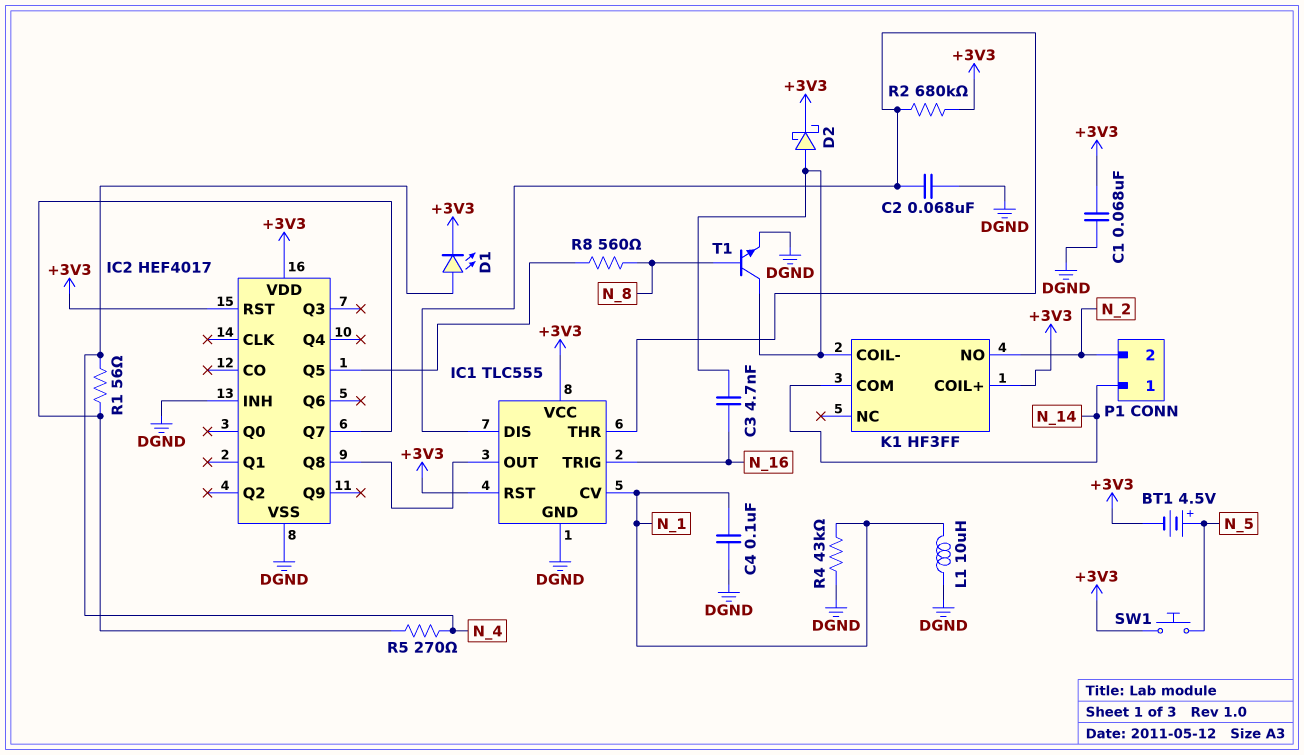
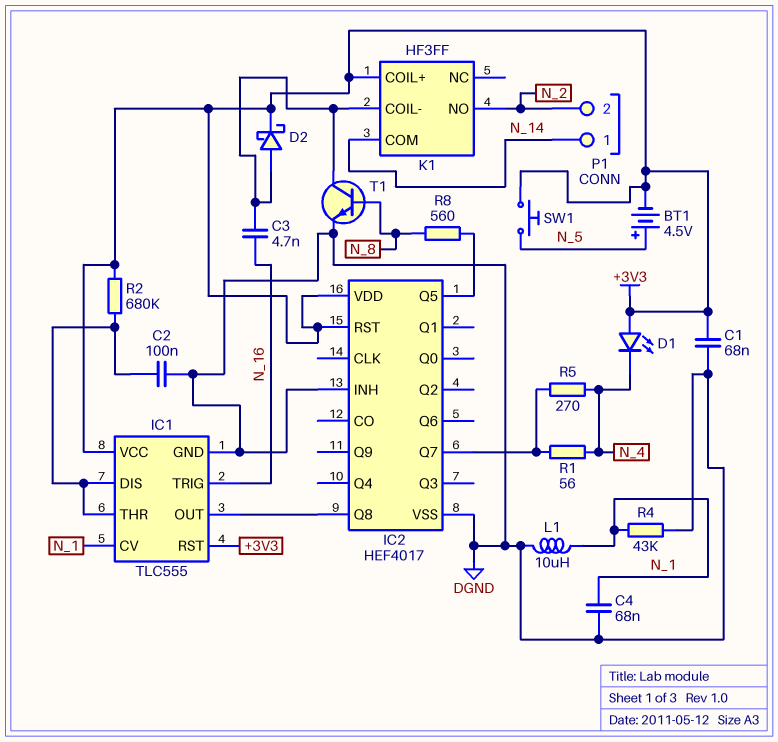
C2: 68nF (DGND, IC1/DIS) -> 100nF (DGND, IC1/DIS)
C4: 100nF (DGND, N_1) -> 68nF (DGND, N_1)
D1: LED (A N_4, K +3V3) -> LED (A +3V3, K N_4)

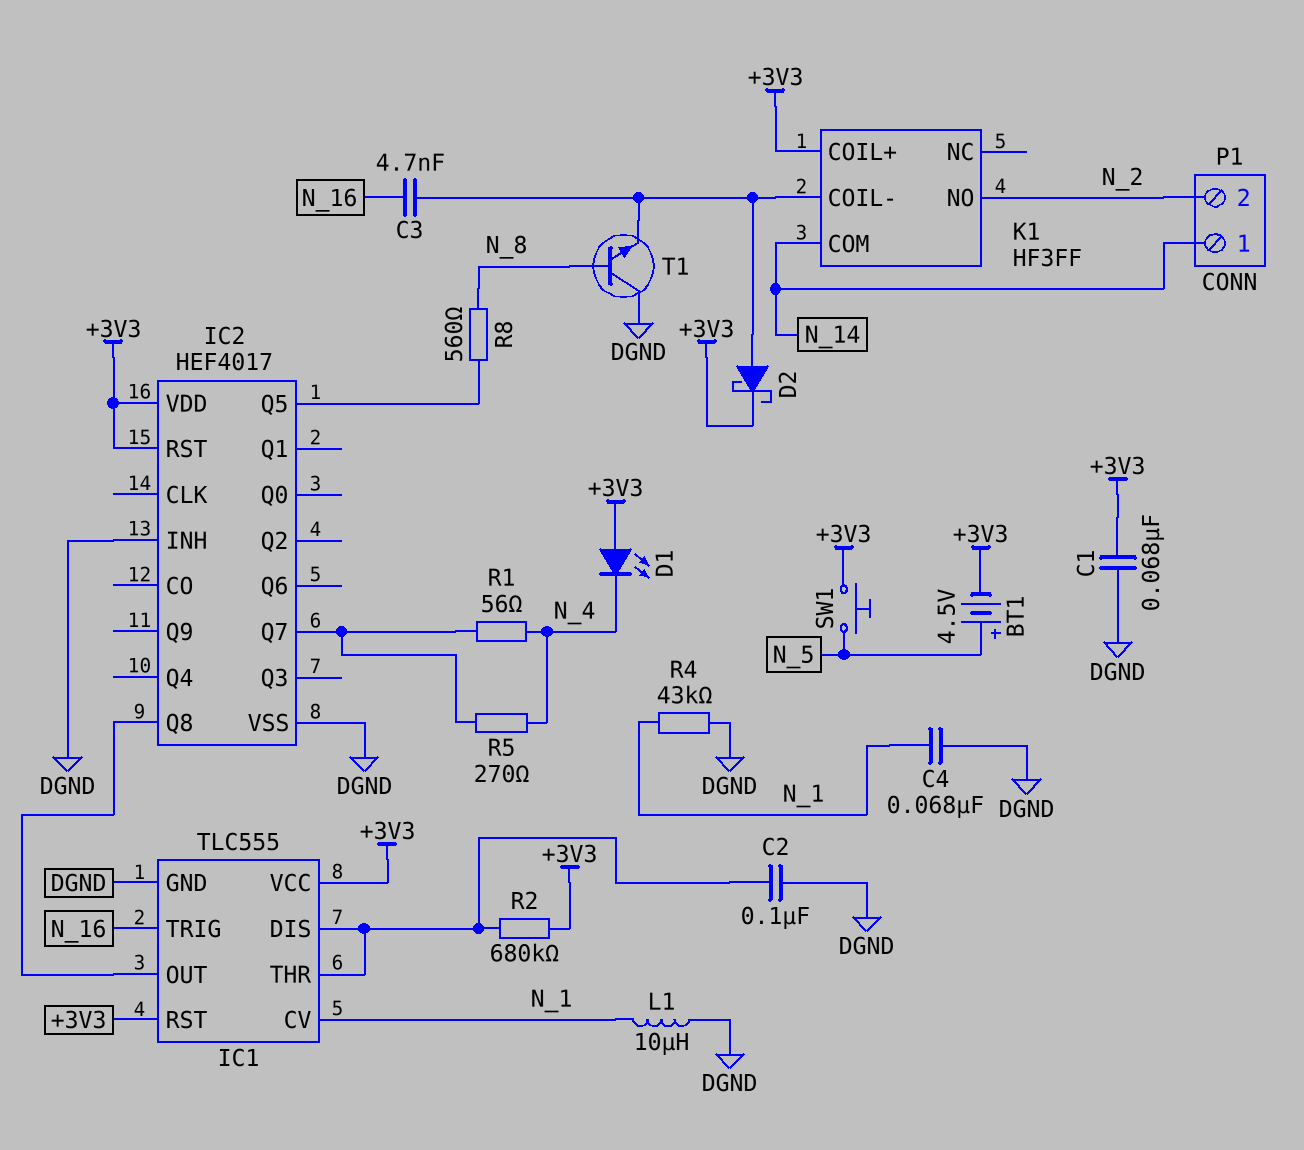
T1: NPN (B N_8, C K1/COIL-, E DGND) -> NPN (B N_8, C DGND, E K1/COIL-)

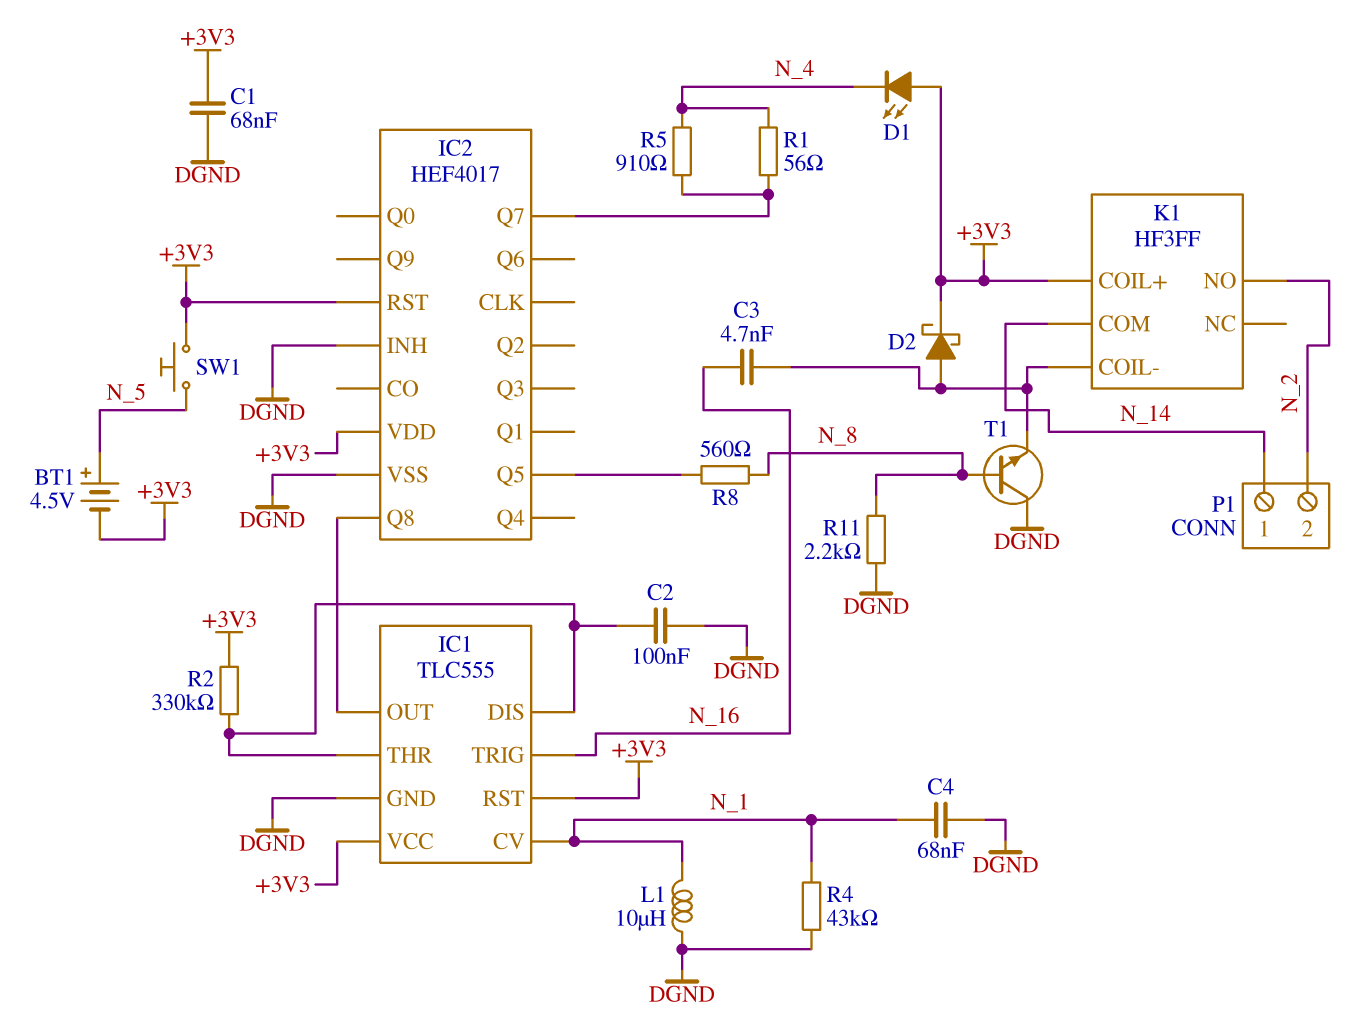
R2: 680k (+3V3, IC1/DIS) -> 330k (+3V3, IC1/DIS)
R5: 270 (IC2/Q7, N_4) -> 910 (IC2/Q7, N_4)
R11: none -> 2.2k (DGND, N_8)

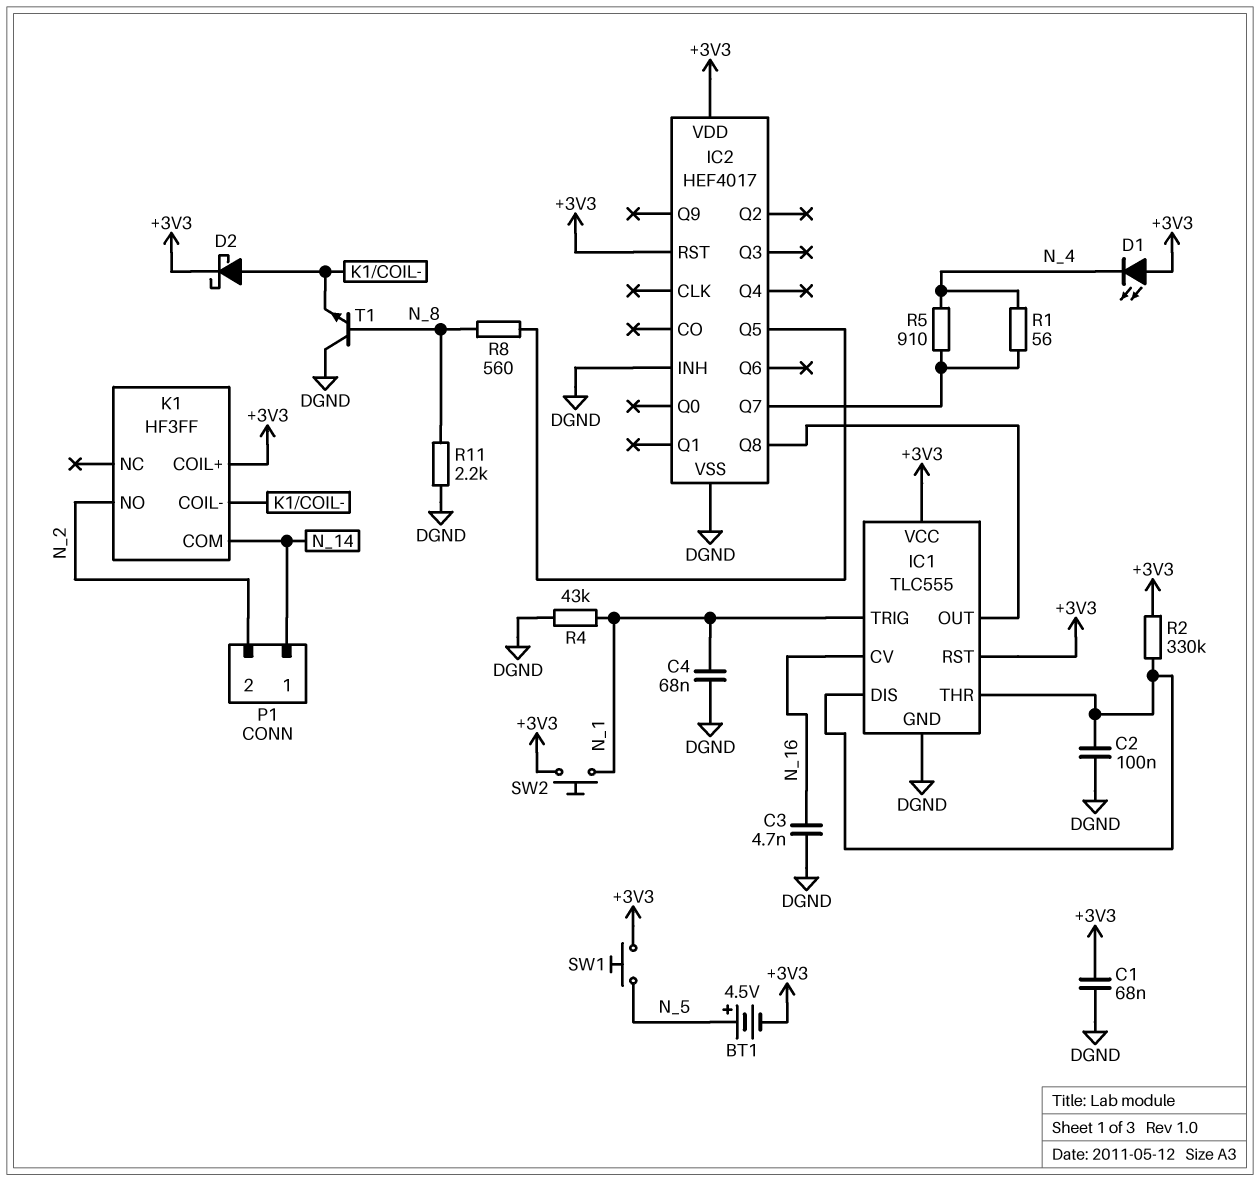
C3: 4.7nF (K1/COIL-, N_16) -> 4.7nF (DGND, N_16)
IC1 pin CV: N_1 -> N_16
IC1 pin TRIG: N_16 -> N_1
L1: 10uH (DGND, N_1) -> none
SW2: none -> button (+3V3, N_1)

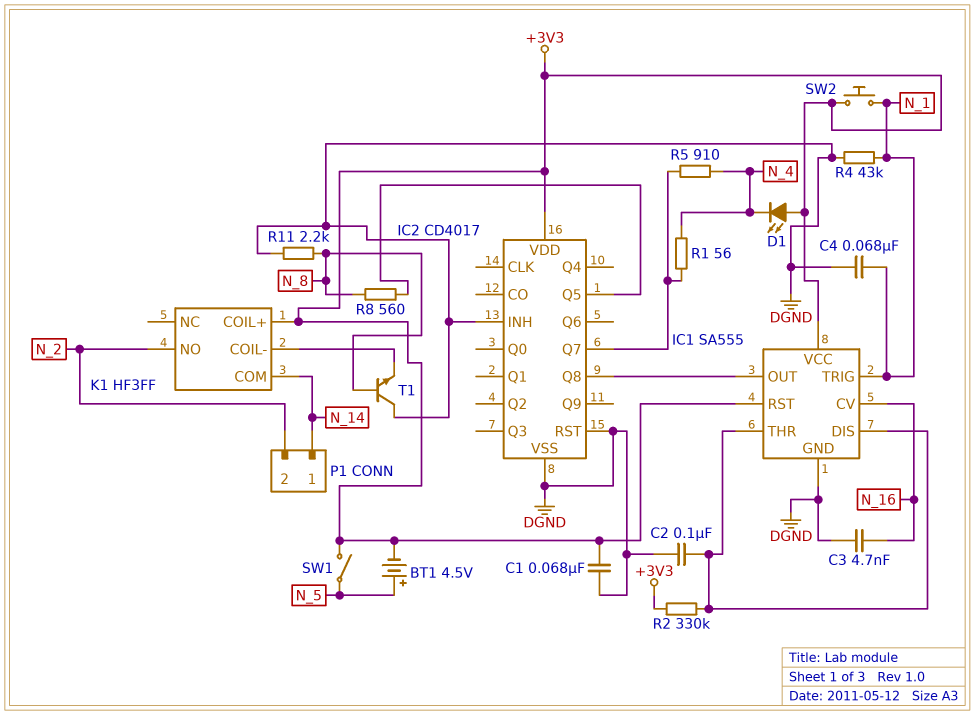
D2: schottky (A K1/COIL-, K +3V3) -> none
IC1: TLC555 -> SA555
IC2: HEF4017 -> CD4017
IC2 pin RST: +3V3 -> DGND
SW1: button (+3V3, N_5) -> switch (+3V3, N_5)

